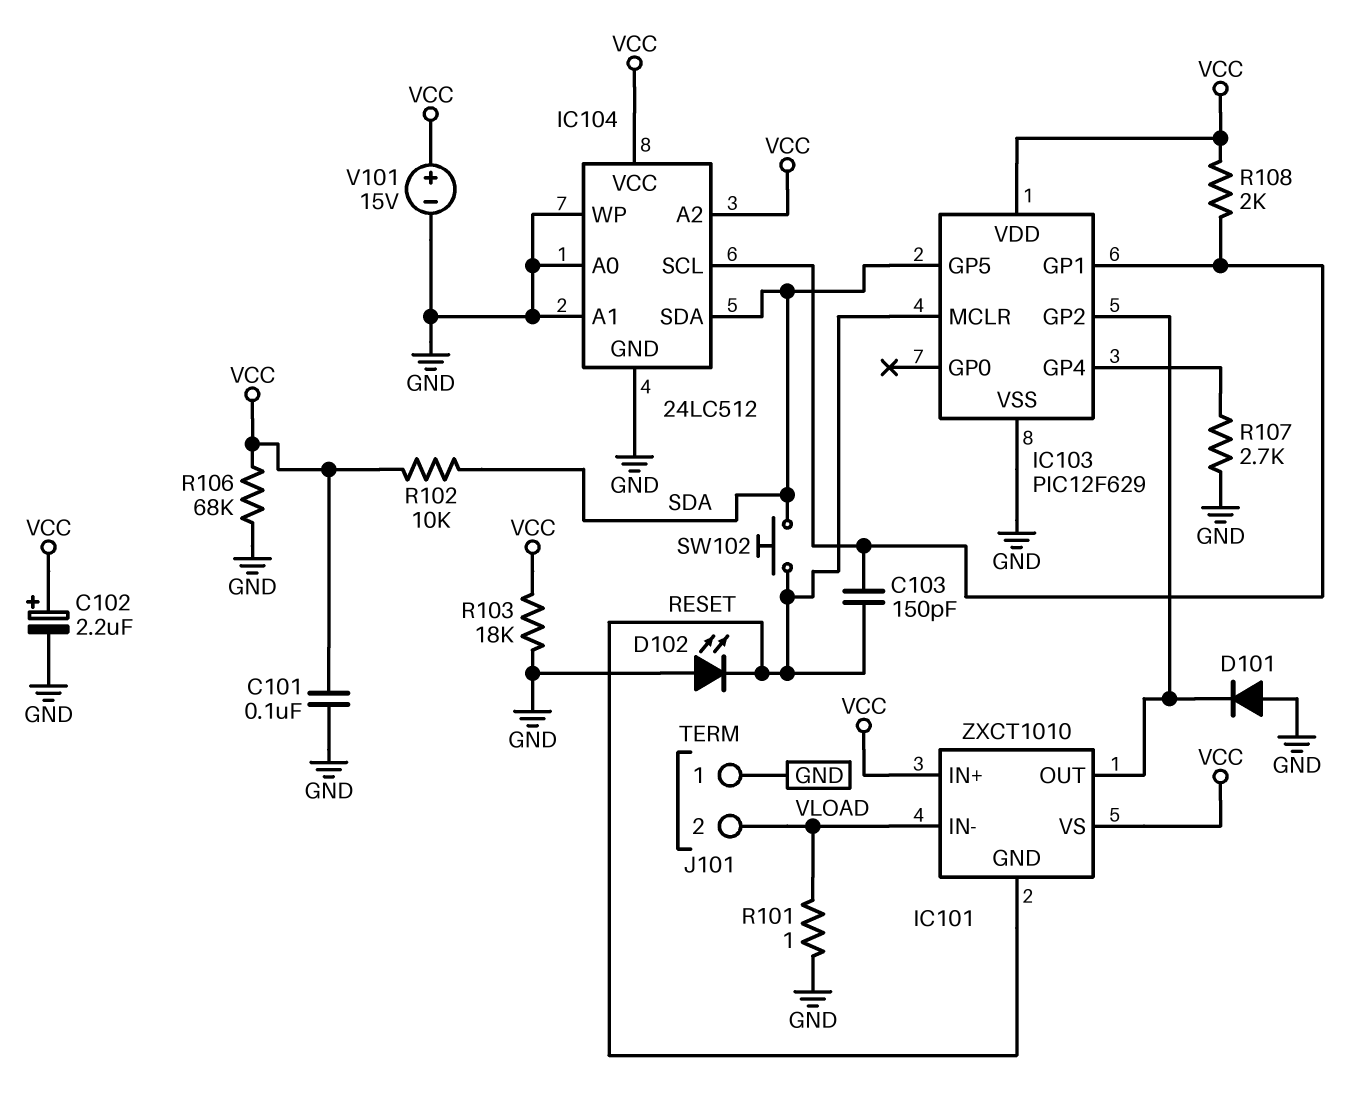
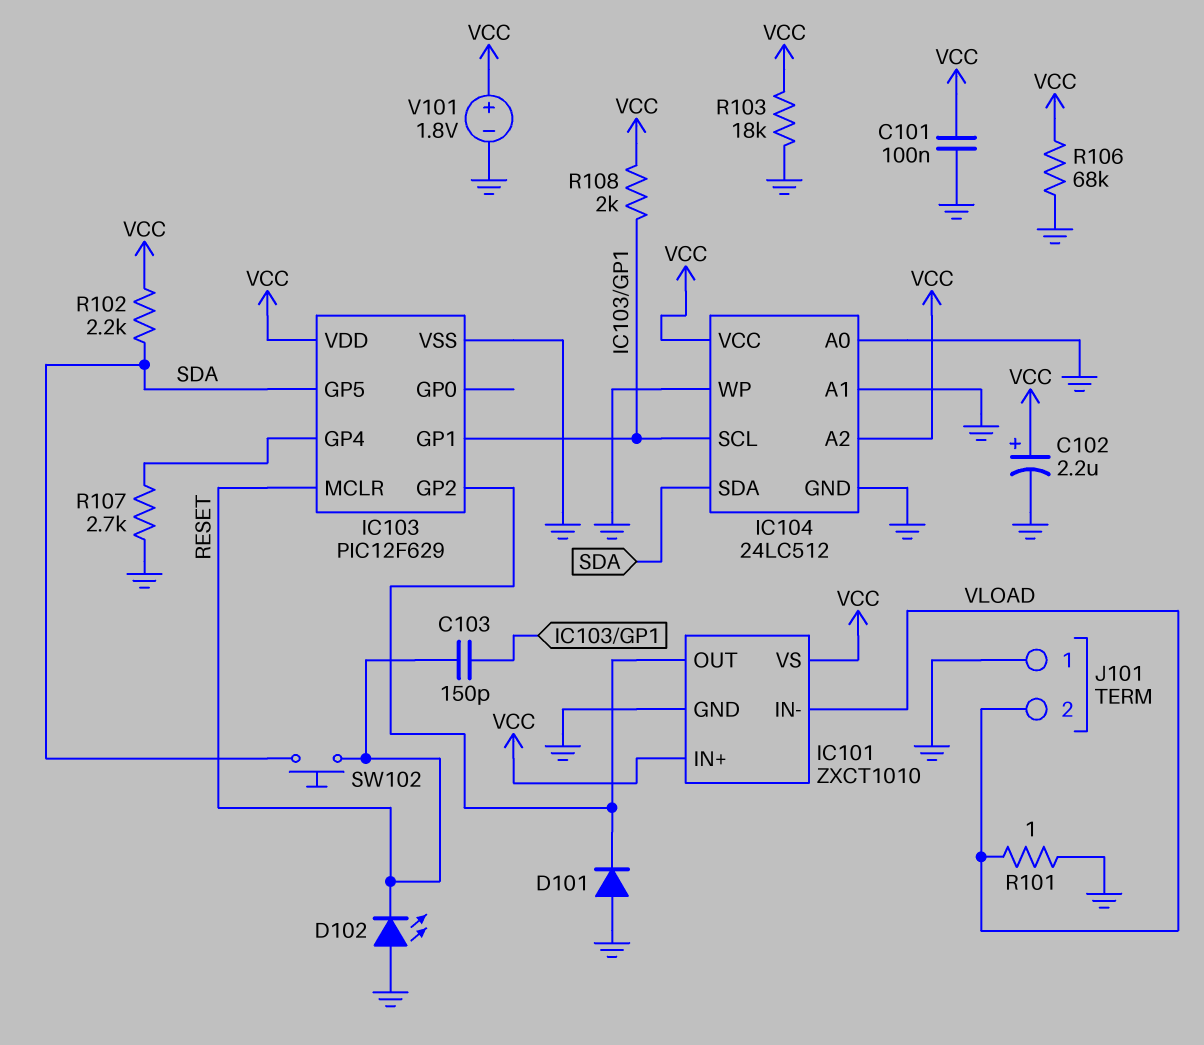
IC101 pin GND: RESET -> GND
R102: 10k (SDA, VCC) -> 2.2k (SDA, VCC)
V101: 15V (plus VCC, minus GND) -> 1.8V (plus VCC, minus GND)

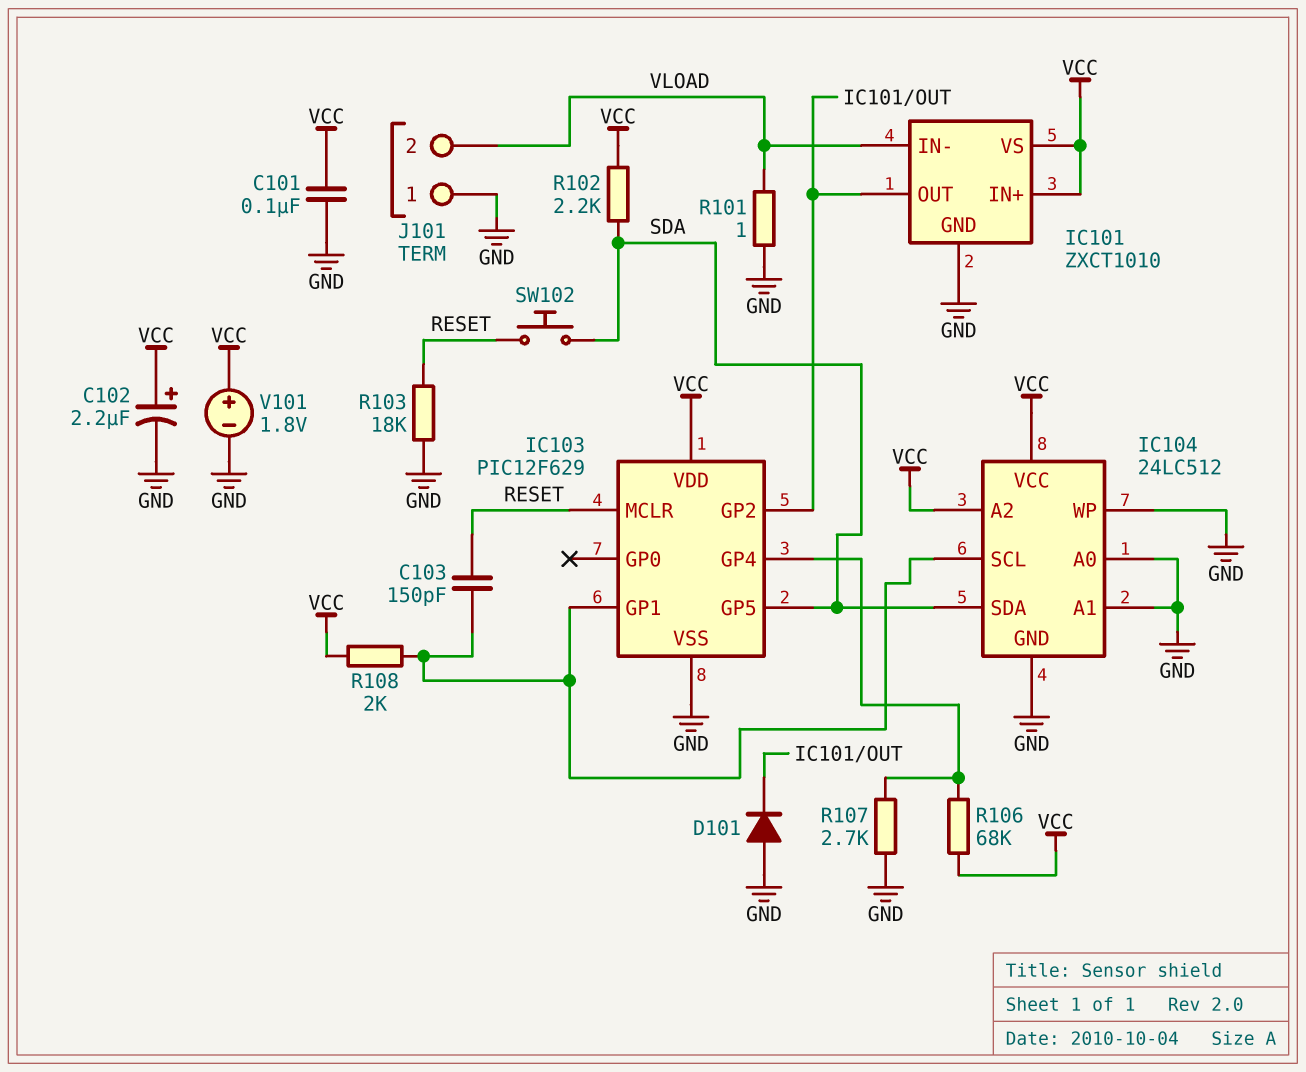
D102: LED (A GND, K RESET) -> none
R103: 18k (GND, VCC) -> 18k (GND, RESET)
R106: 68k (GND, VCC) -> 68k (IC103/GP4, VCC)

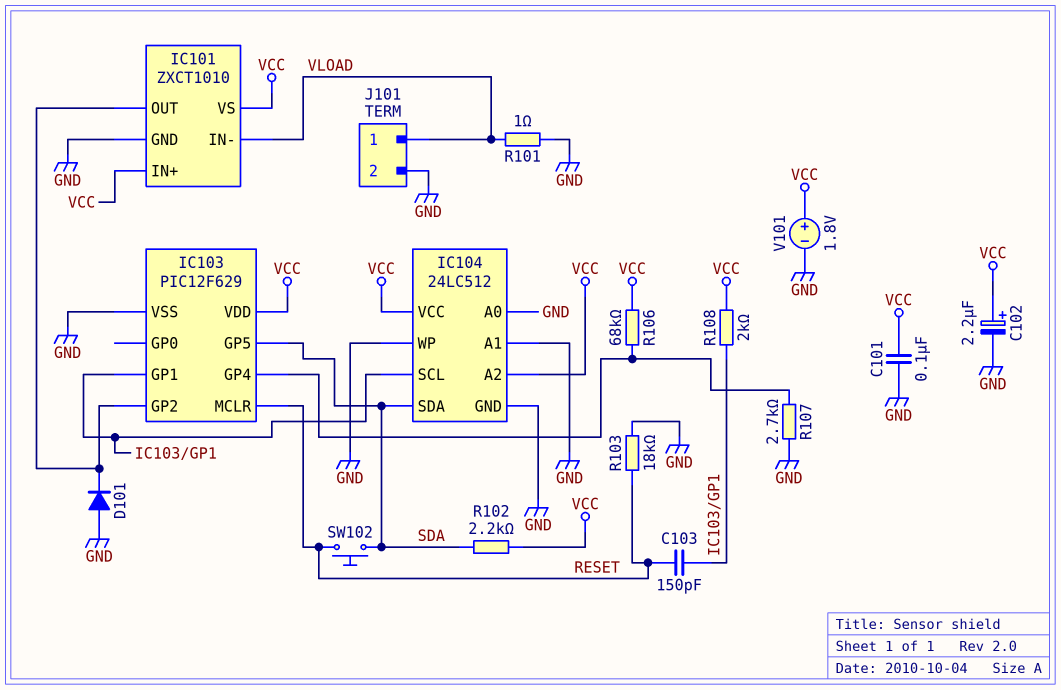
J101 pin 1: GND -> VLOAD
J101 pin 2: VLOAD -> GND

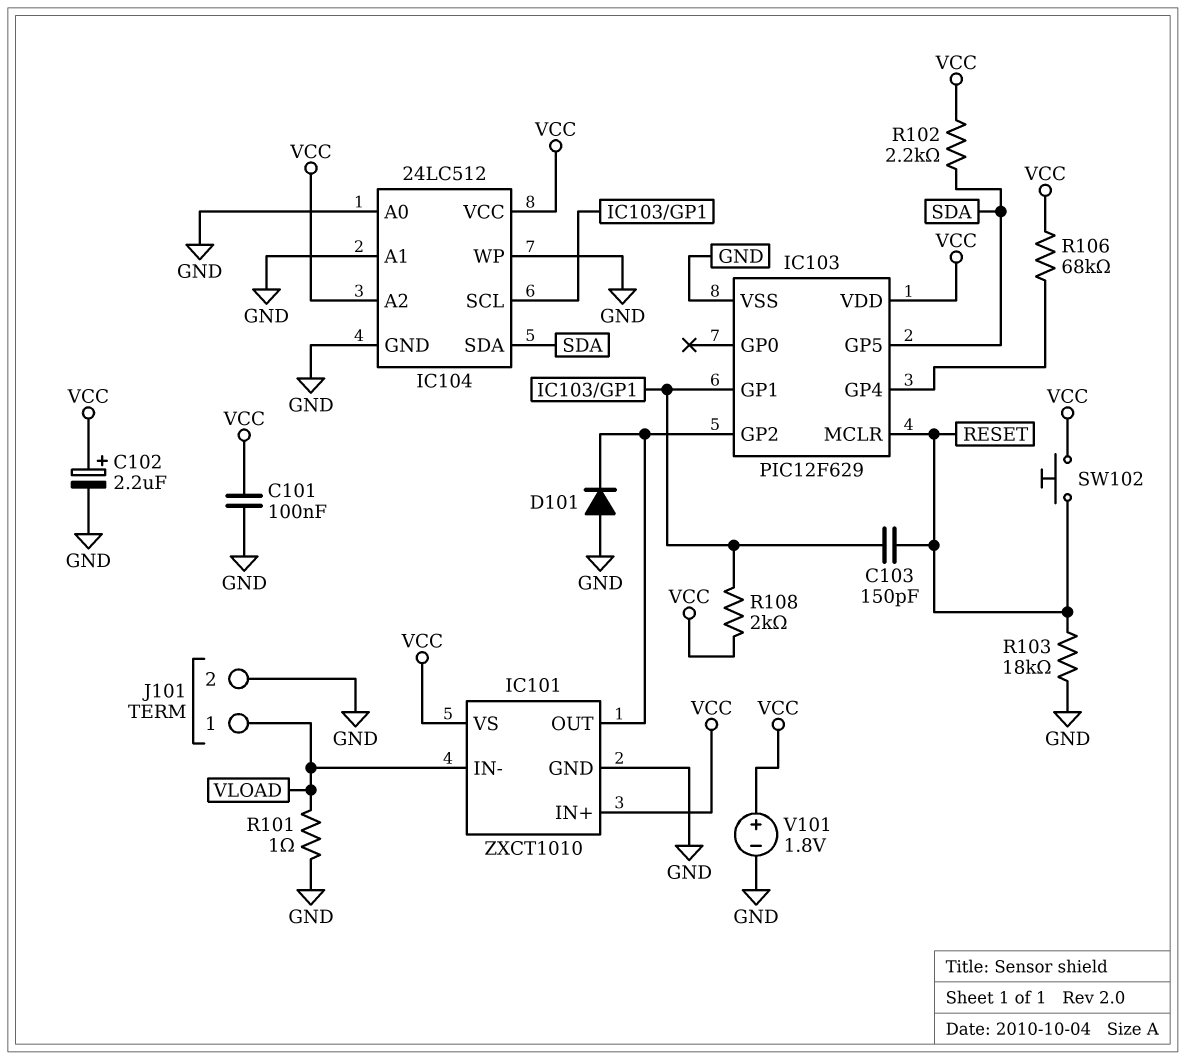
R107: 2.7k (GND, IC103/GP4) -> none
SW102: button (RESET, SDA) -> button (RESET, VCC)

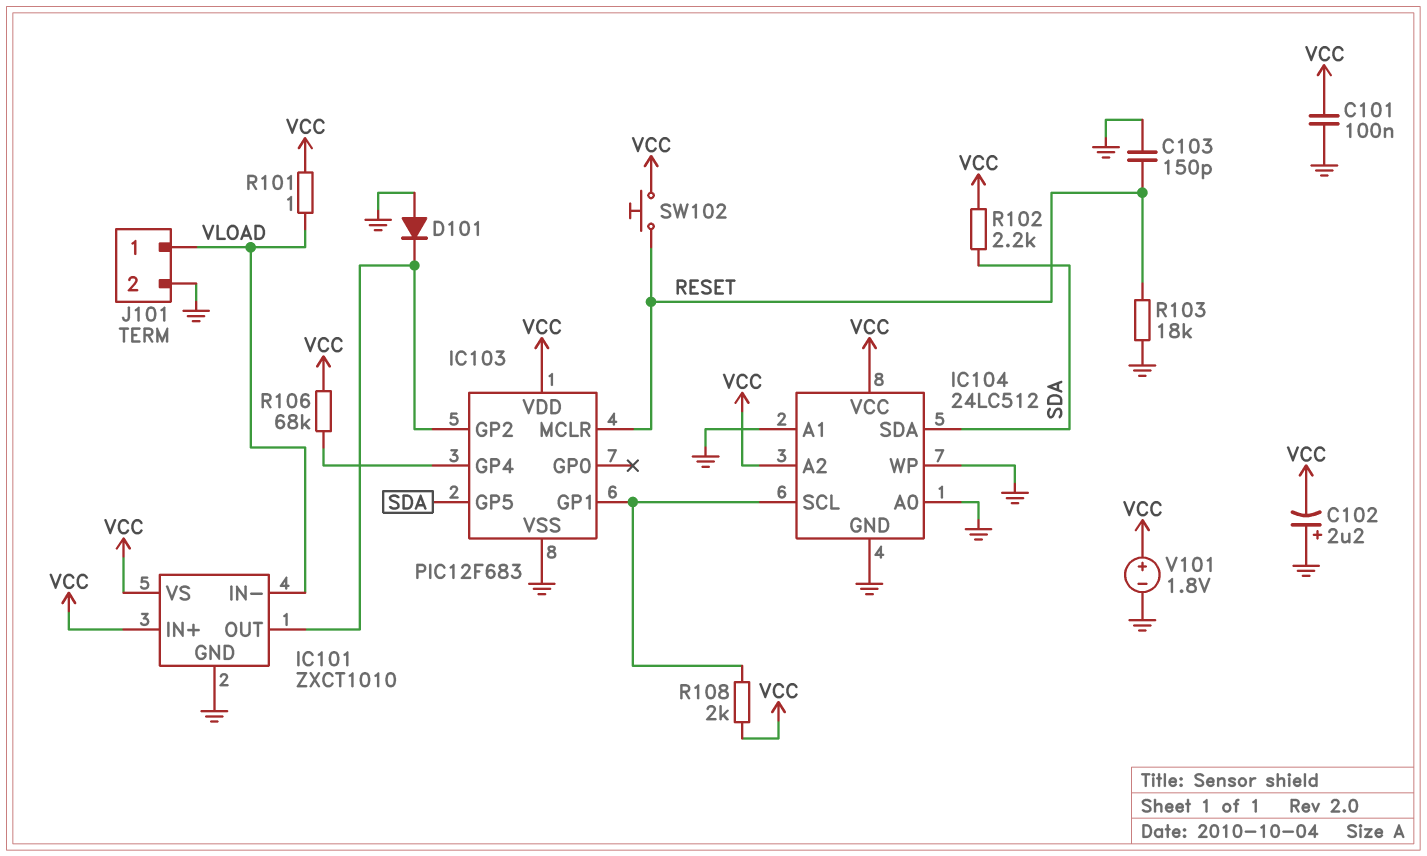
C102: 2.2uF (plus VCC, minus GND) -> 2.2uF (plus GND, minus VCC)
C103: 150pF (IC103/GP1, RESET) -> 150pF (GND, RESET)
IC103: PIC12F629 -> PIC12F683
R101: 1 (GND, VLOAD) -> 1 (VCC, VLOAD)

